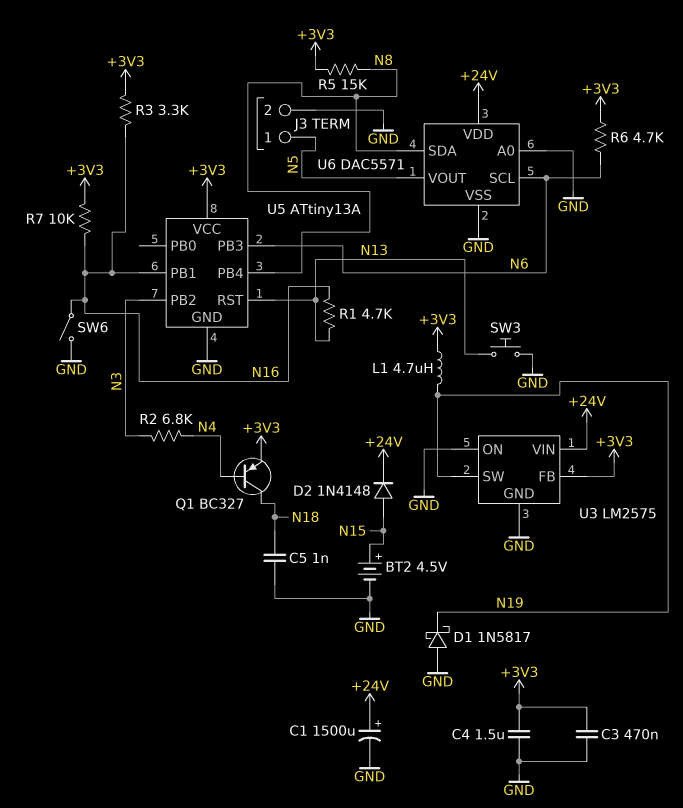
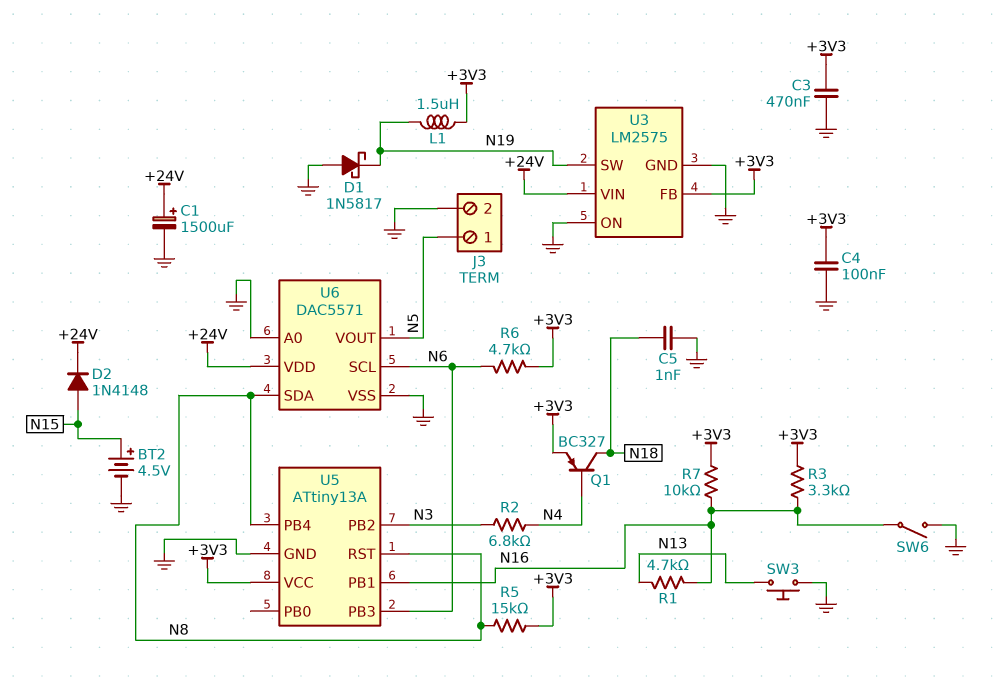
C4: 1.5uF (+3V3, GND) -> 100nF (+3V3, GND)
L1: 4.7uH (+3V3, N19) -> 1.5uH (+3V3, N19)
U5 pin RST: N13 -> N8

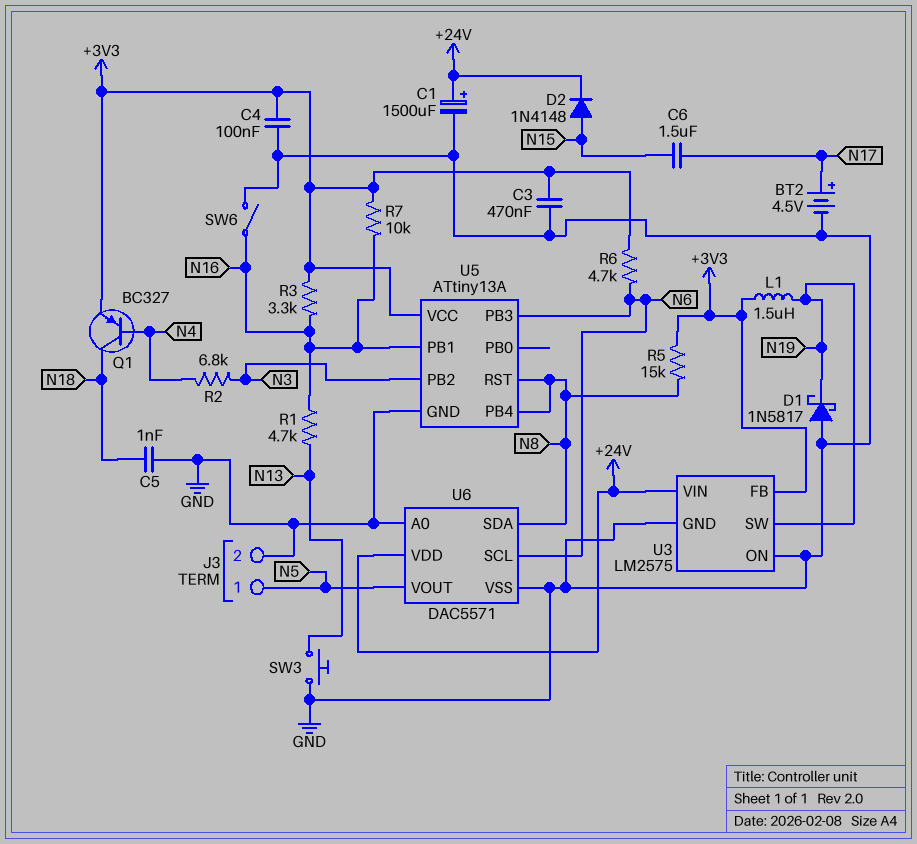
BT2: 4.5V (plus N15, minus GND) -> 4.5V (plus N17, minus GND)
C6: none -> 1.5uF (N15, N17)

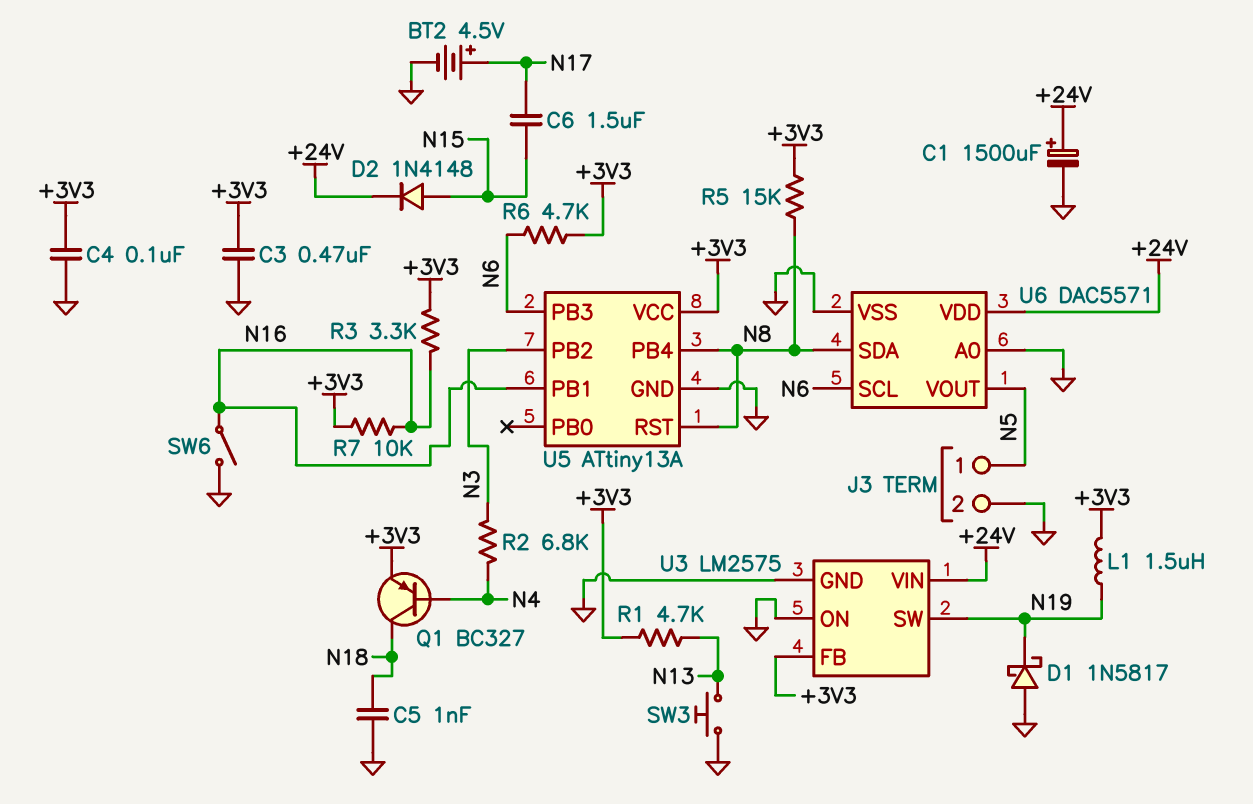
R1: 4.7k (N13, N16) -> 4.7k (+3V3, N13)

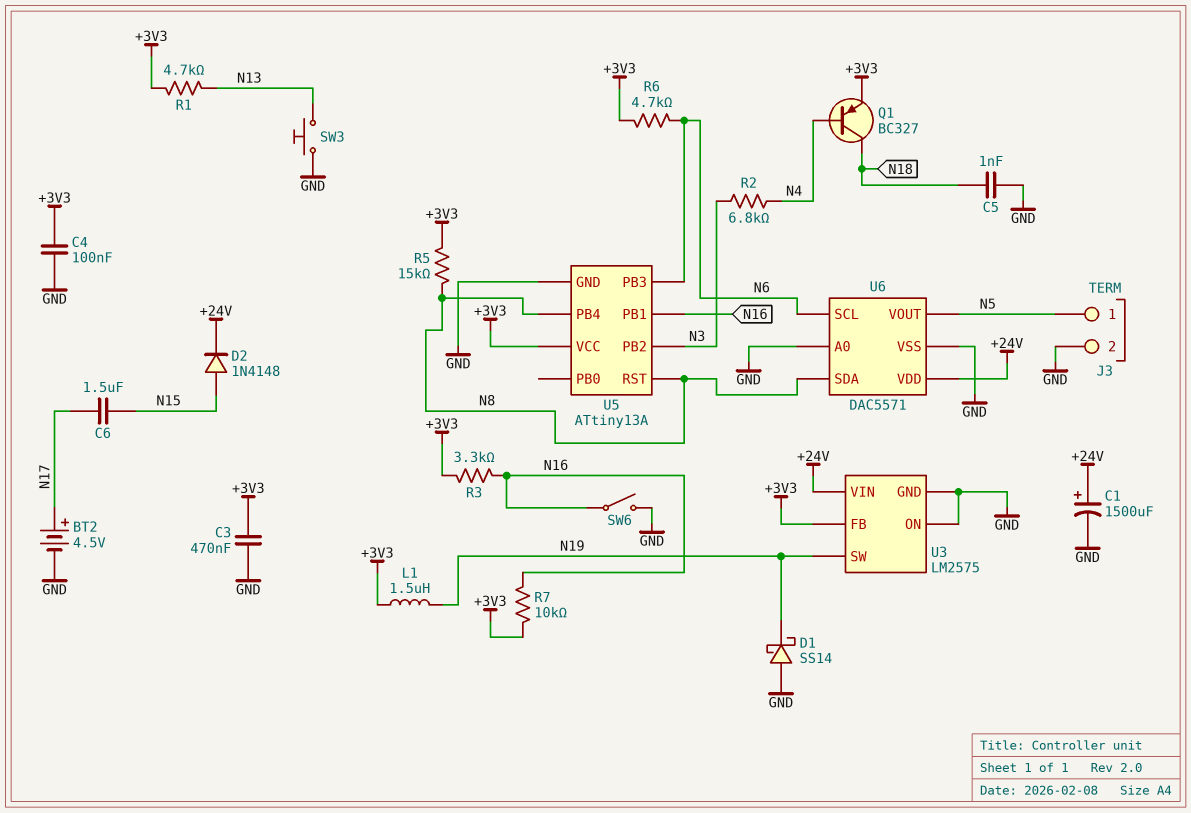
D1: schottky 1N5817 (A GND, K N19) -> schottky SS14 (A GND, K N19)

